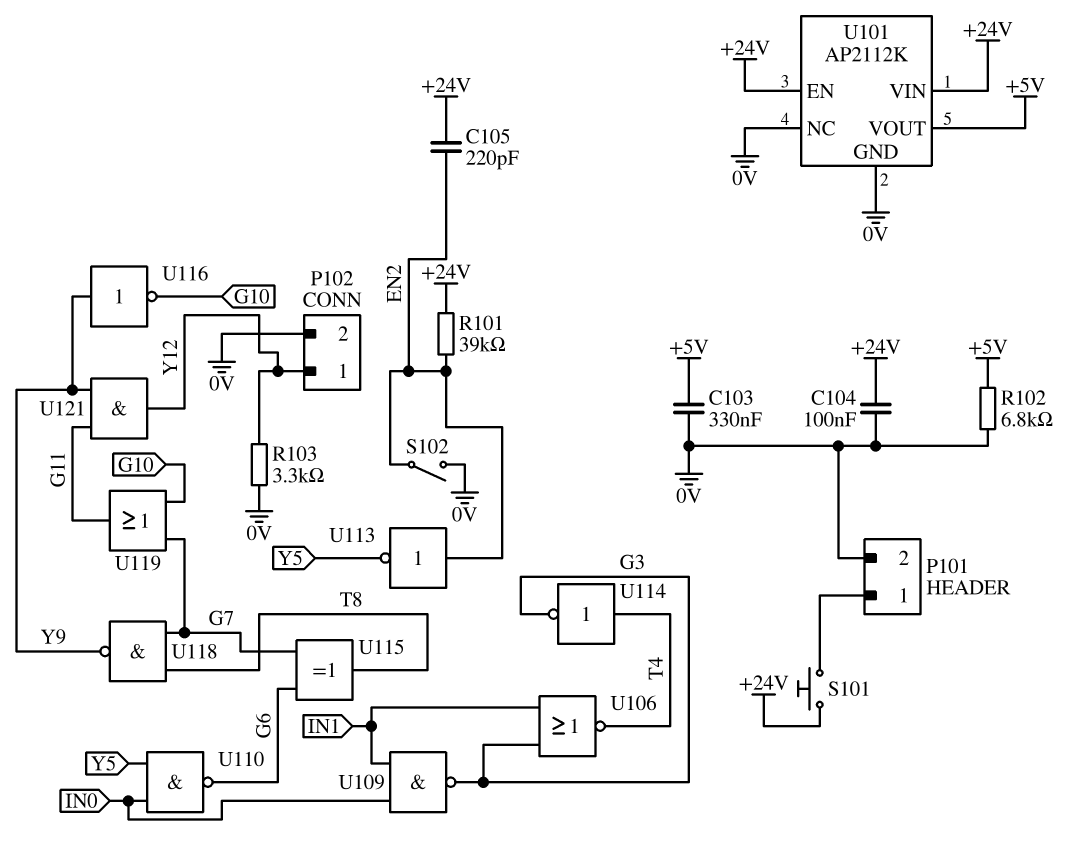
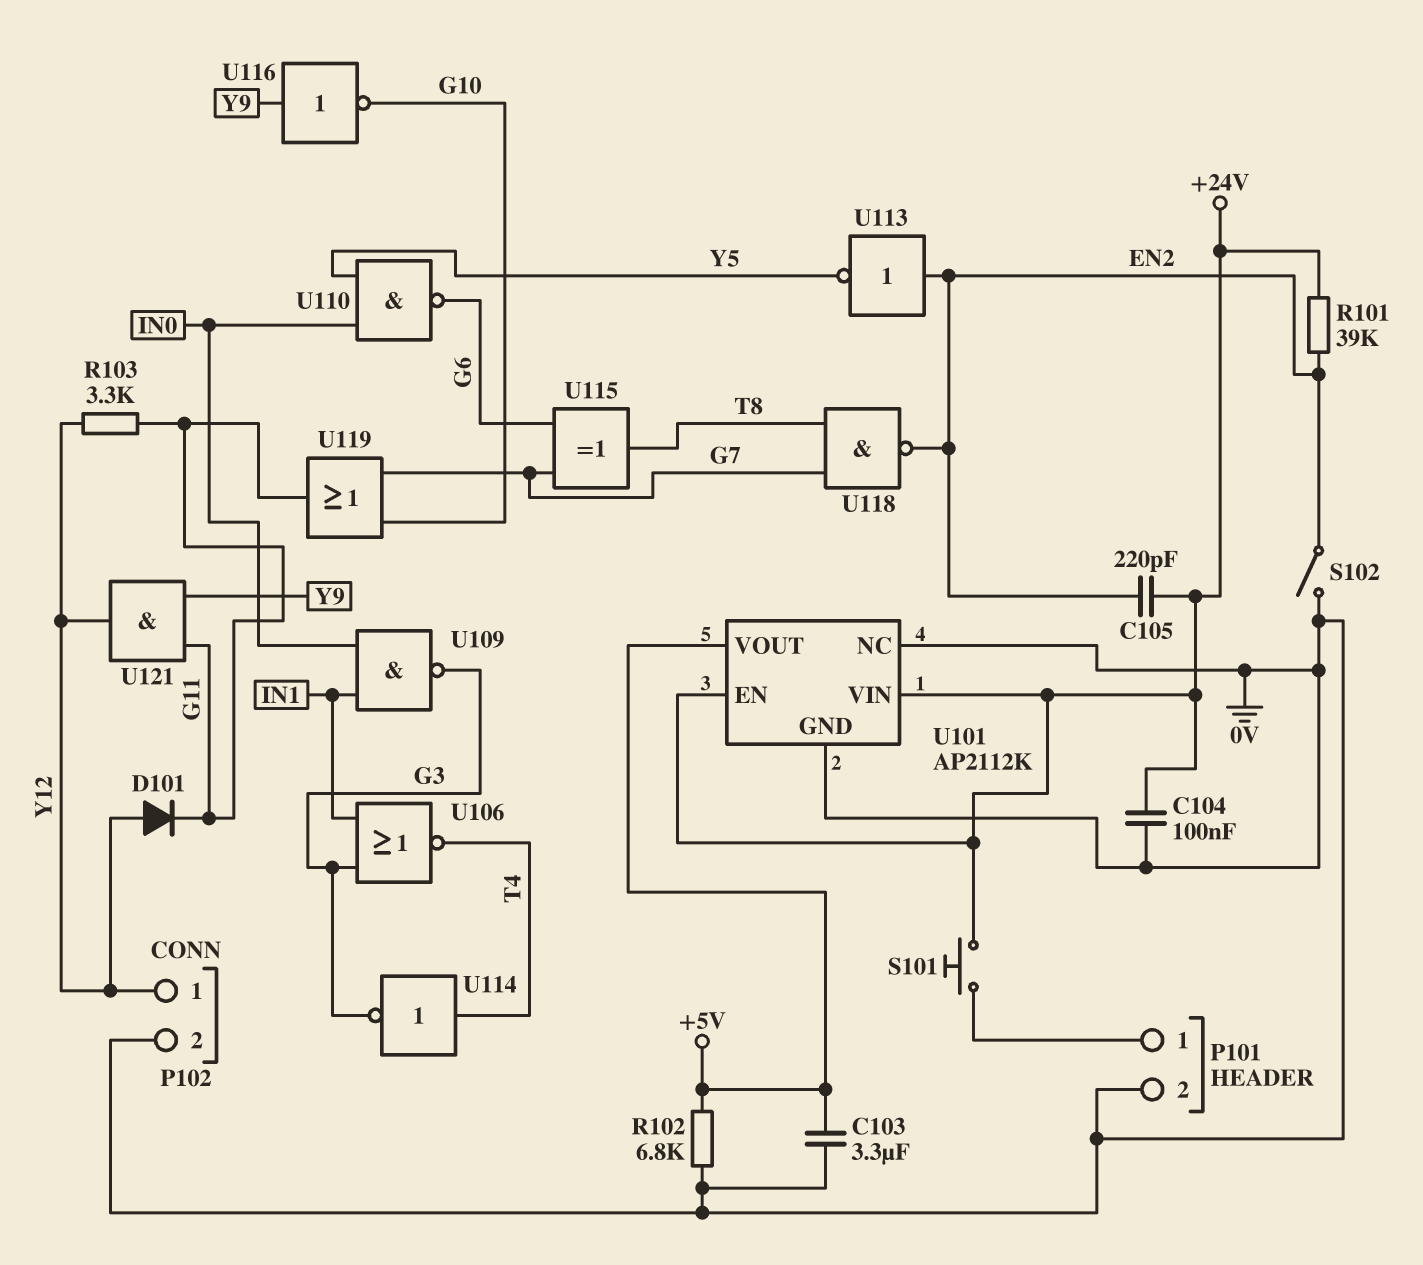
C103: 330nF (+5V, 0V) -> 3.3uF (+5V, 0V)
D101: none -> diode (A Y12, K G11)
R103: 3.3k (0V, Y12) -> 3.3k (G11, Y12)
U118: NAND (in G7, in T8, out Y9) -> NAND (in G7, in T8, out EN2)

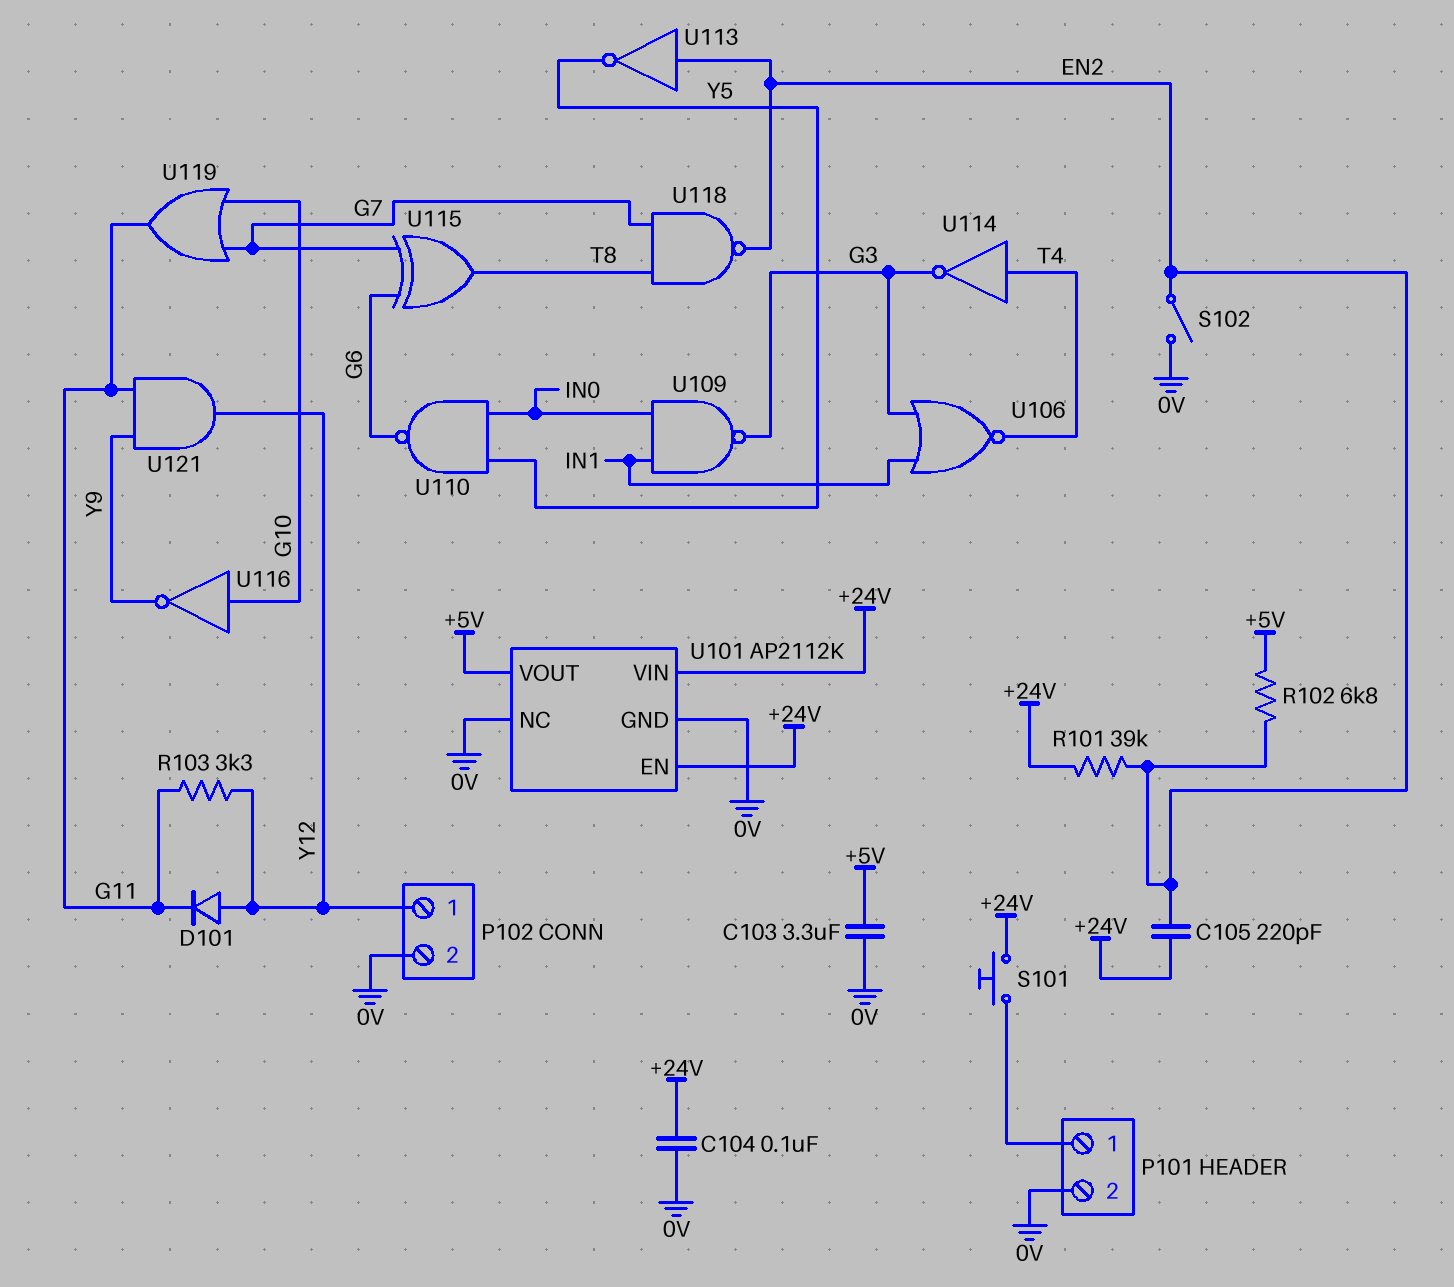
R102: 6.8k (+5V, 0V) -> 6.8k (+5V, EN2)
U116: NOT (in Y9, out G10) -> NOT (in G10, out Y9)

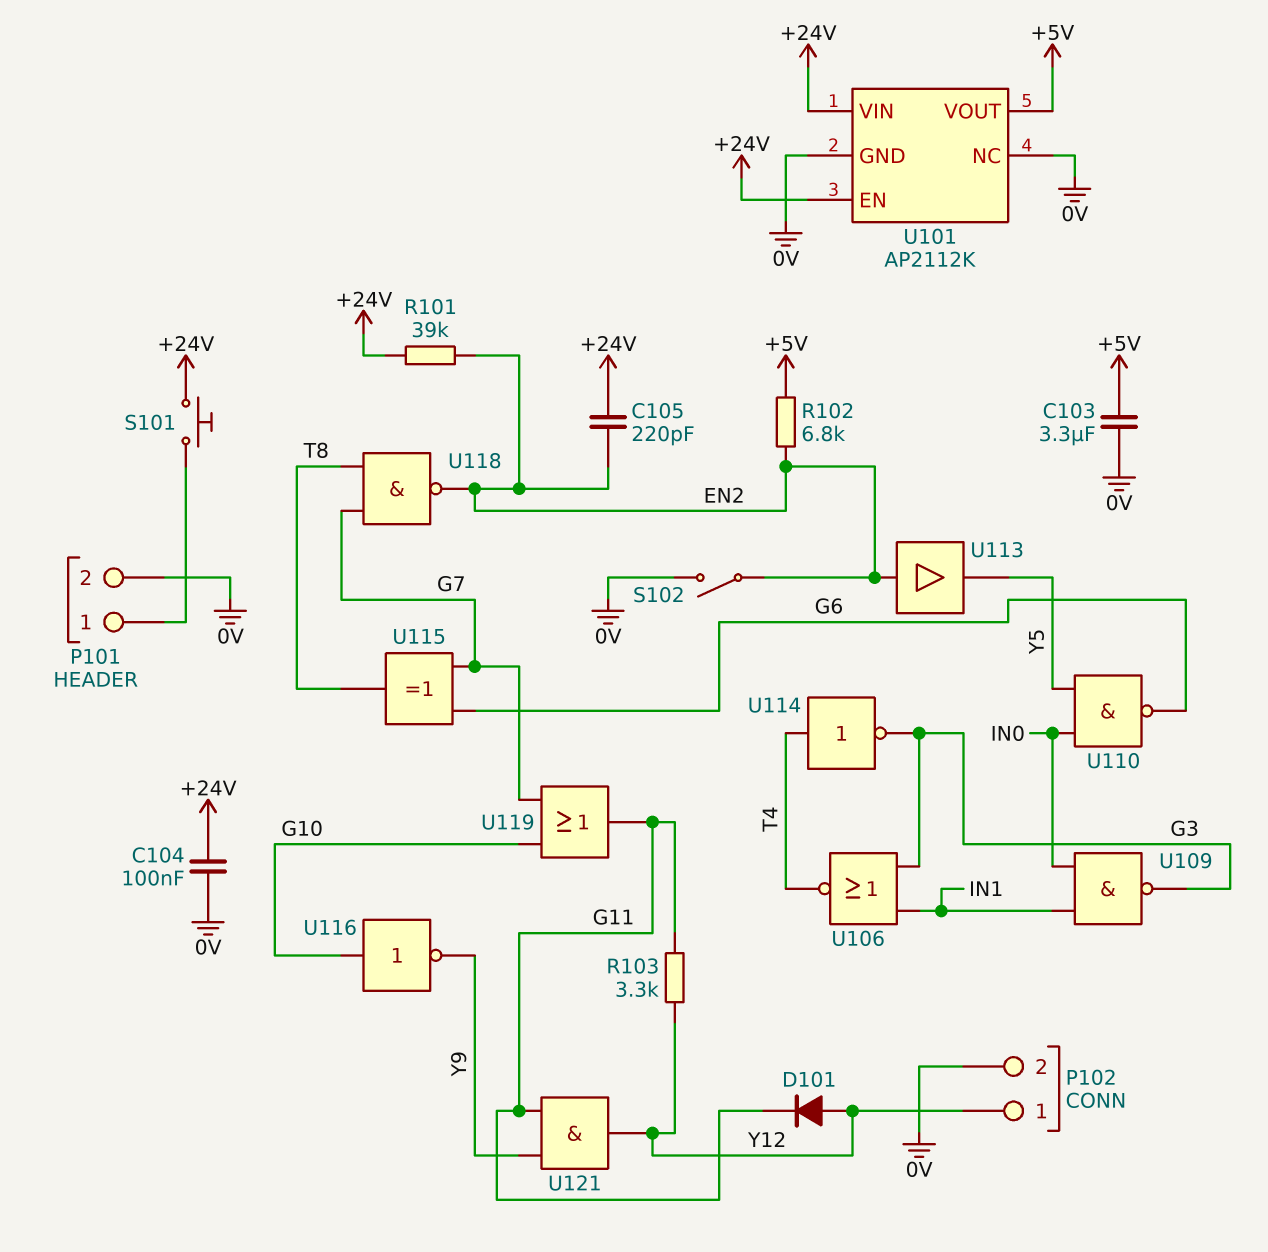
U113: NOT (in EN2, out Y5) -> buffer (in EN2, out Y5)

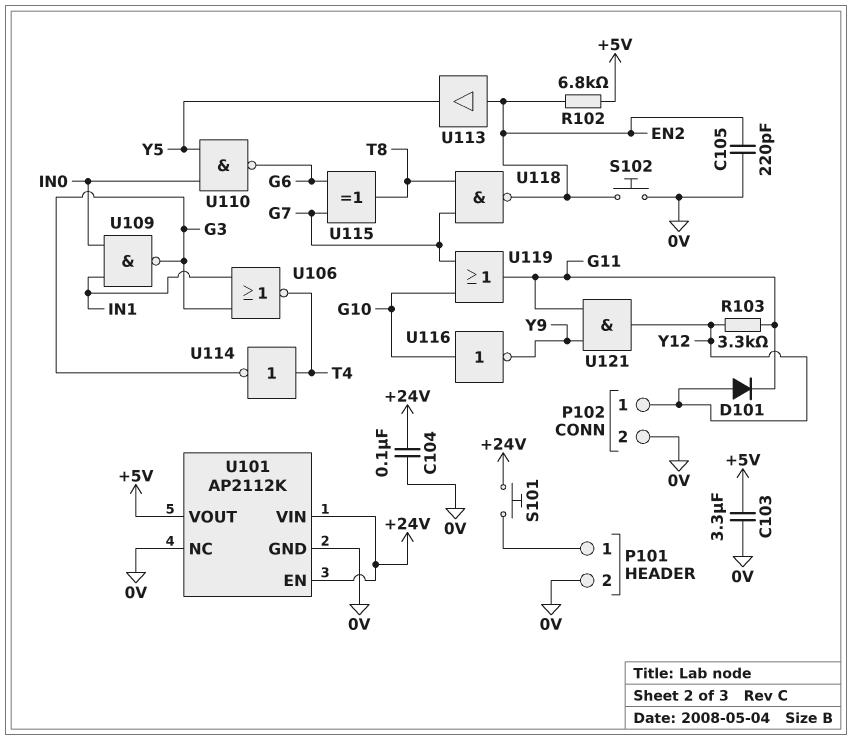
C105: 220pF (+24V, EN2) -> 220pF (0V, EN2)
R101: 39k (+24V, EN2) -> none
S102: switch (0V, EN2) -> button (0V, EN2)

